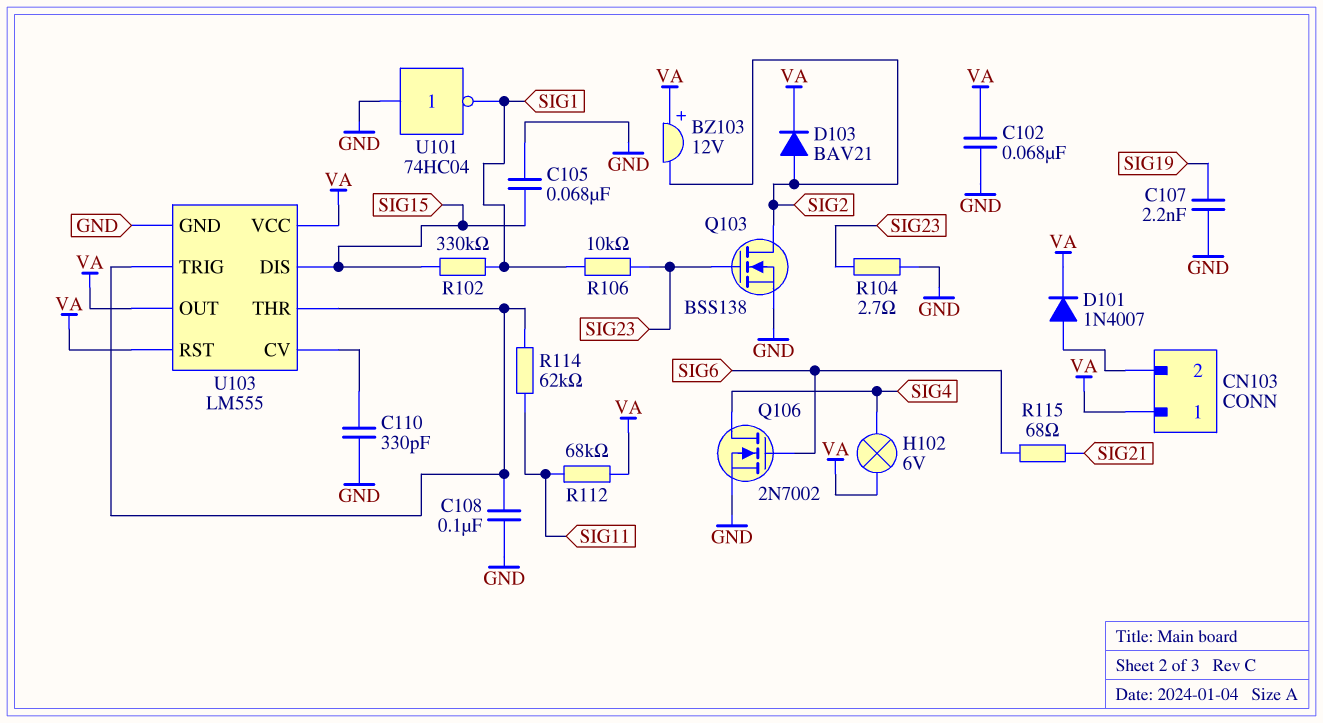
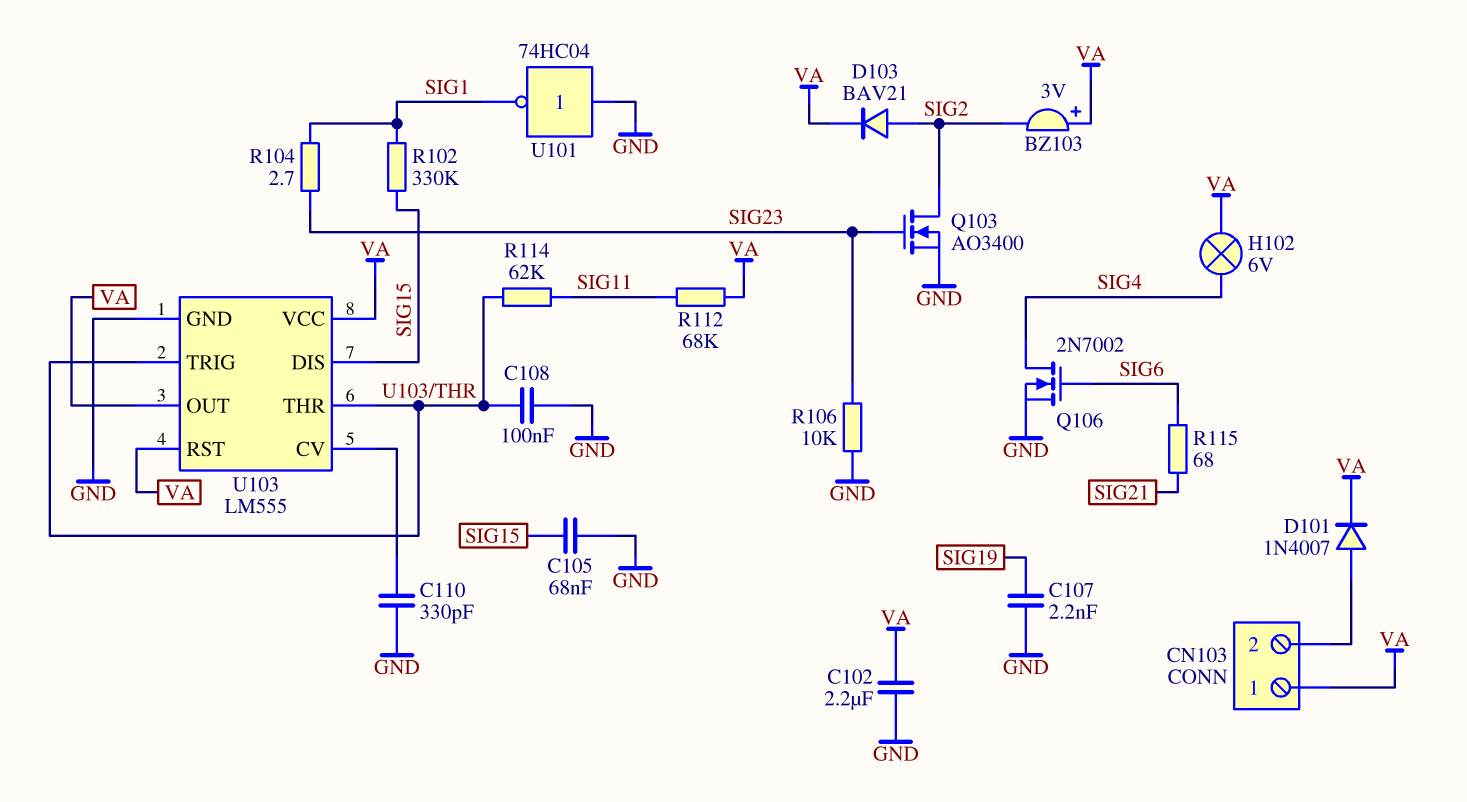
BZ103: buzzer 12V (plus VA, minus SIG2) -> buzzer 3V (plus VA, minus SIG2)
C102: 68nF (GND, VA) -> 2.2uF (GND, VA)
Q103: NMOS BSS138 (G SIG23, D SIG2, S GND) -> NMOS AO3400 (G SIG23, D SIG2, S GND)
R104: 2.7 (GND, SIG23) -> 2.7 (SIG1, SIG23)
R106: 10k (SIG1, SIG23) -> 10k (GND, SIG23)

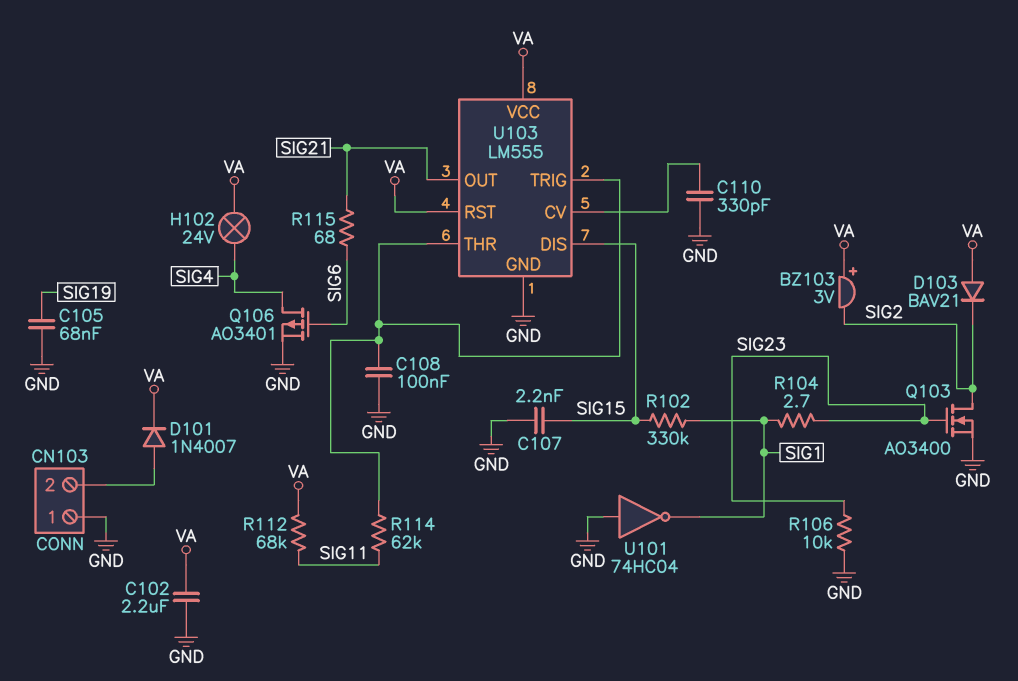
C105: 68nF (GND, SIG15) -> 68nF (GND, SIG19)
C107: 2.2nF (GND, SIG19) -> 2.2nF (GND, SIG15)
CN103 pin 1: VA -> GND
D103: diode BAV21 (A SIG2, K VA) -> diode BAV21 (A VA, K SIG2)
H102: lamp 6V (SIG4, VA) -> lamp 24V (SIG4, VA)
Q106: NMOS 2N7002 (G SIG6, D SIG4, S GND) -> PMOS AO3401 (G SIG6, D SIG4, S GND)
U103 pin OUT: VA -> SIG21

